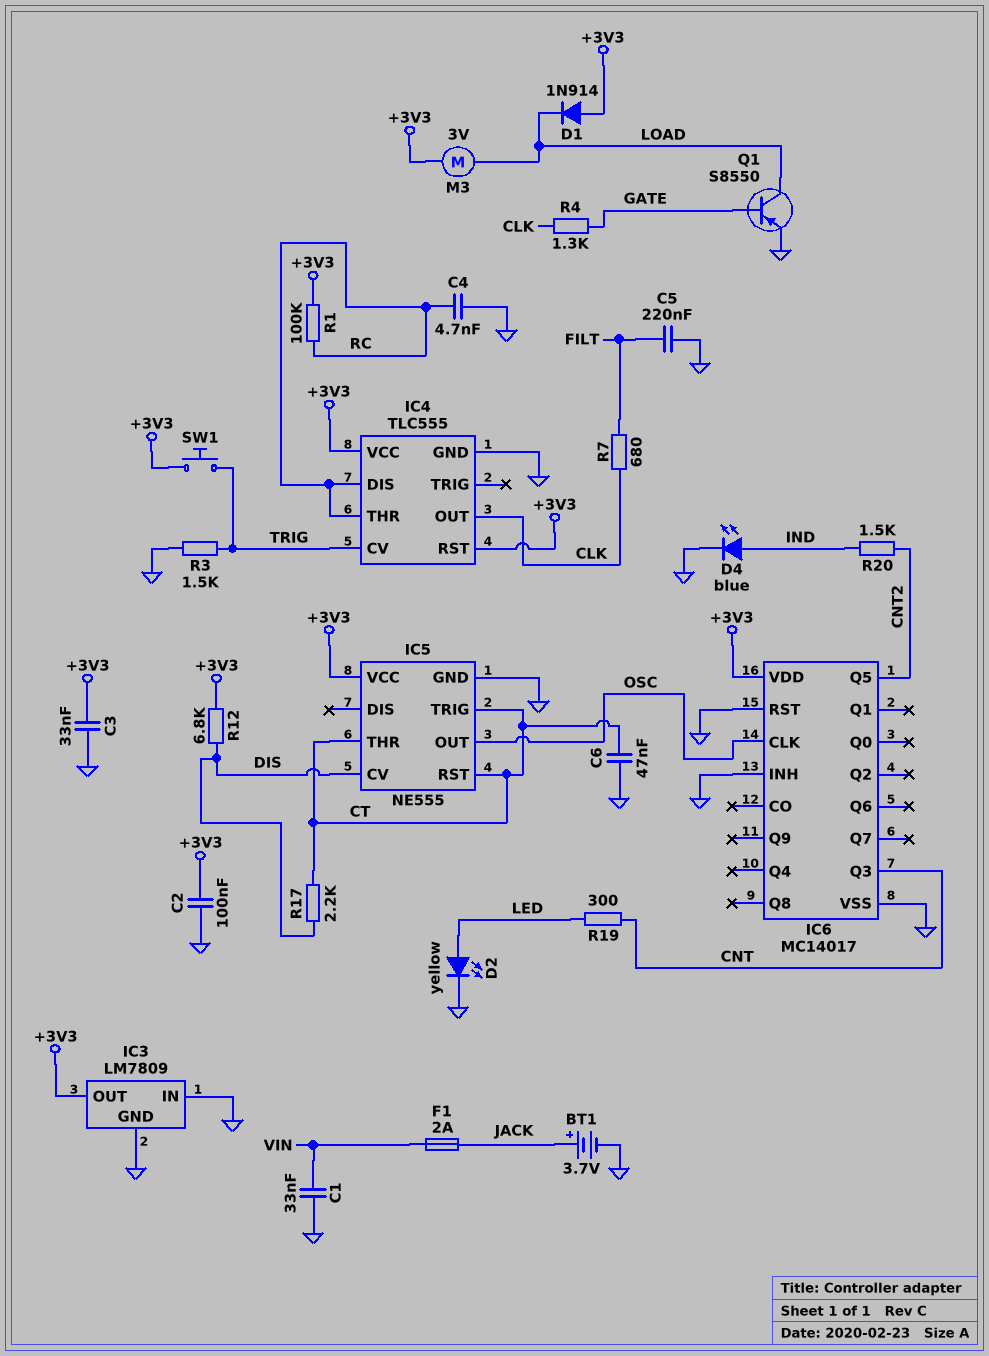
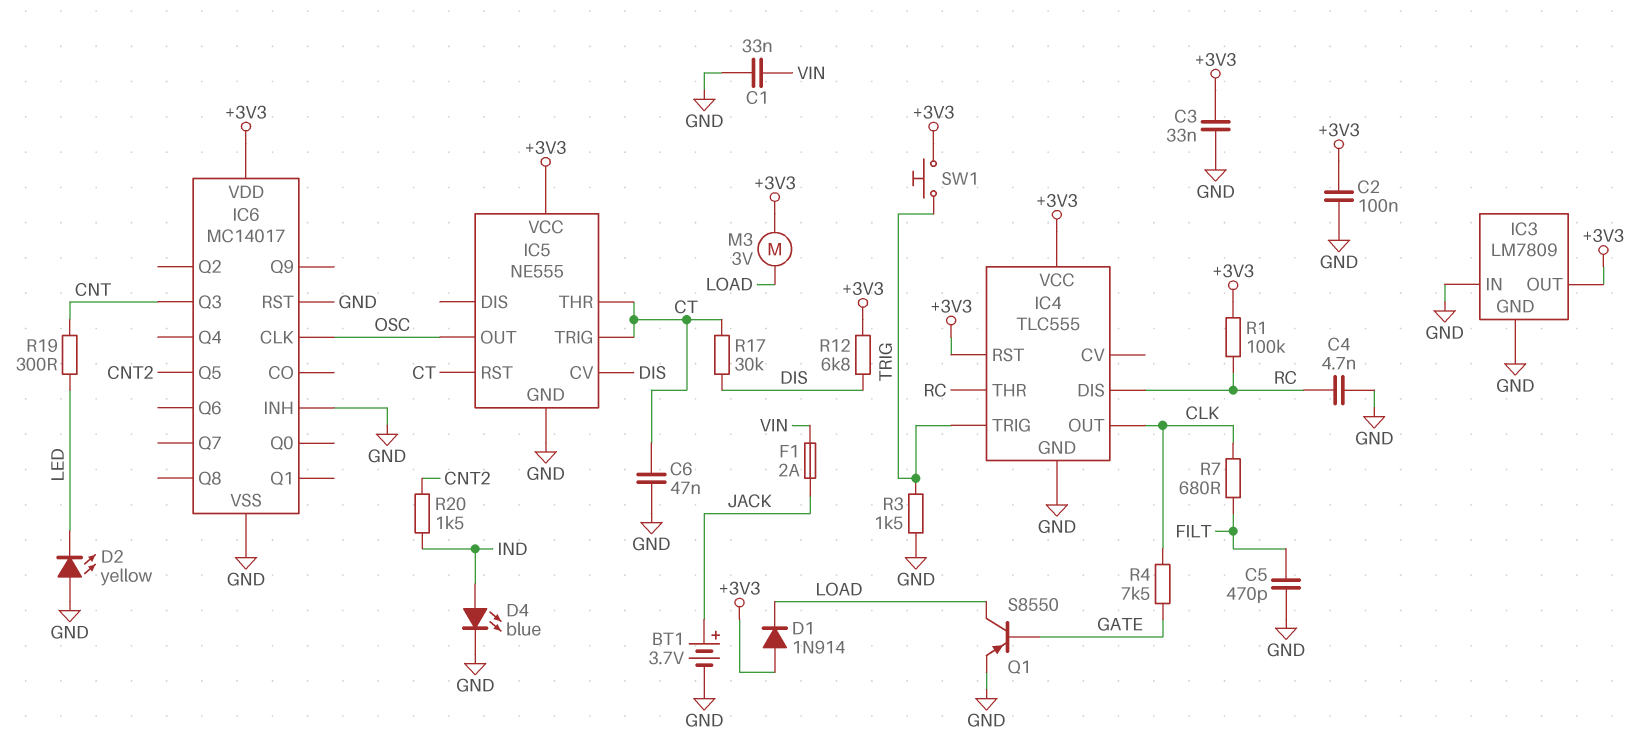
C5: 220nF (FILT, GND) -> 470pF (FILT, GND)
D2: LED yellow (A LED, K GND) -> LED yellow (A GND, K LED)
IC4 pin CV: TRIG -> none
IC4 pin TRIG: none -> TRIG
R4: 1.3k (CLK, GATE) -> 7.5k (CLK, GATE)
R17: 2.2k (CT, DIS) -> 30k (CT, DIS)

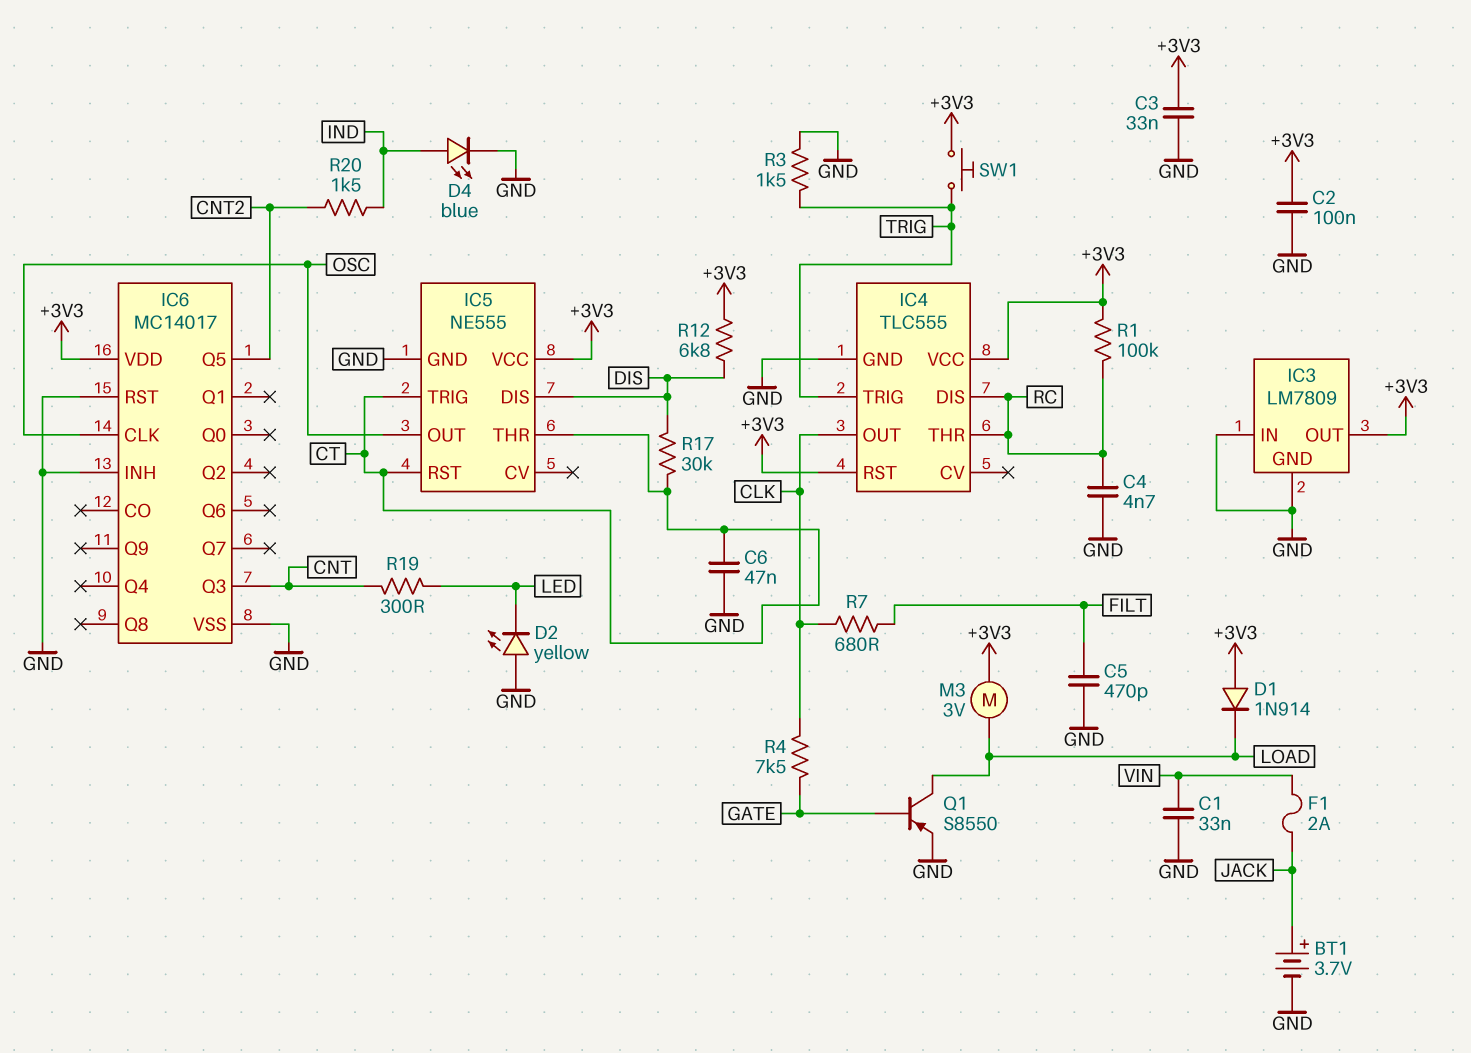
IC5 pin CV: DIS -> none
IC5 pin DIS: none -> DIS

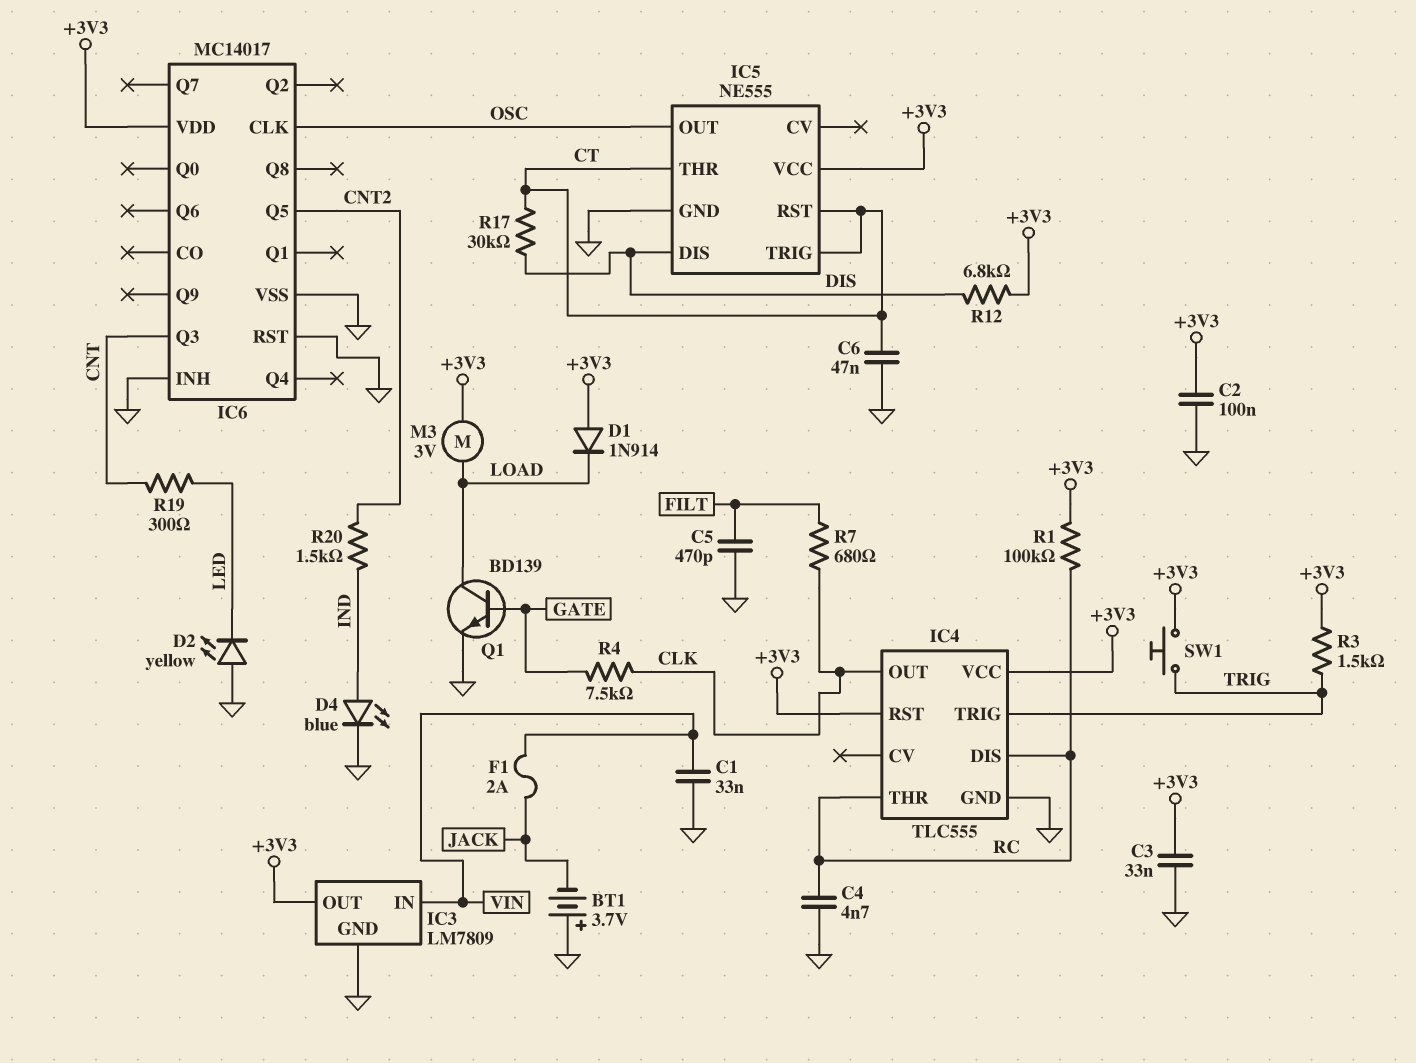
BT1: 3.7V (plus JACK, minus GND) -> 3.7V (plus GND, minus JACK)
IC3 pin IN: GND -> VIN
Q1: PNP S8550 (B GATE, C LOAD, E GND) -> NPN BD139 (B GATE, C LOAD, E GND)
R3: 1.5k (GND, TRIG) -> 1.5k (+3V3, TRIG)

